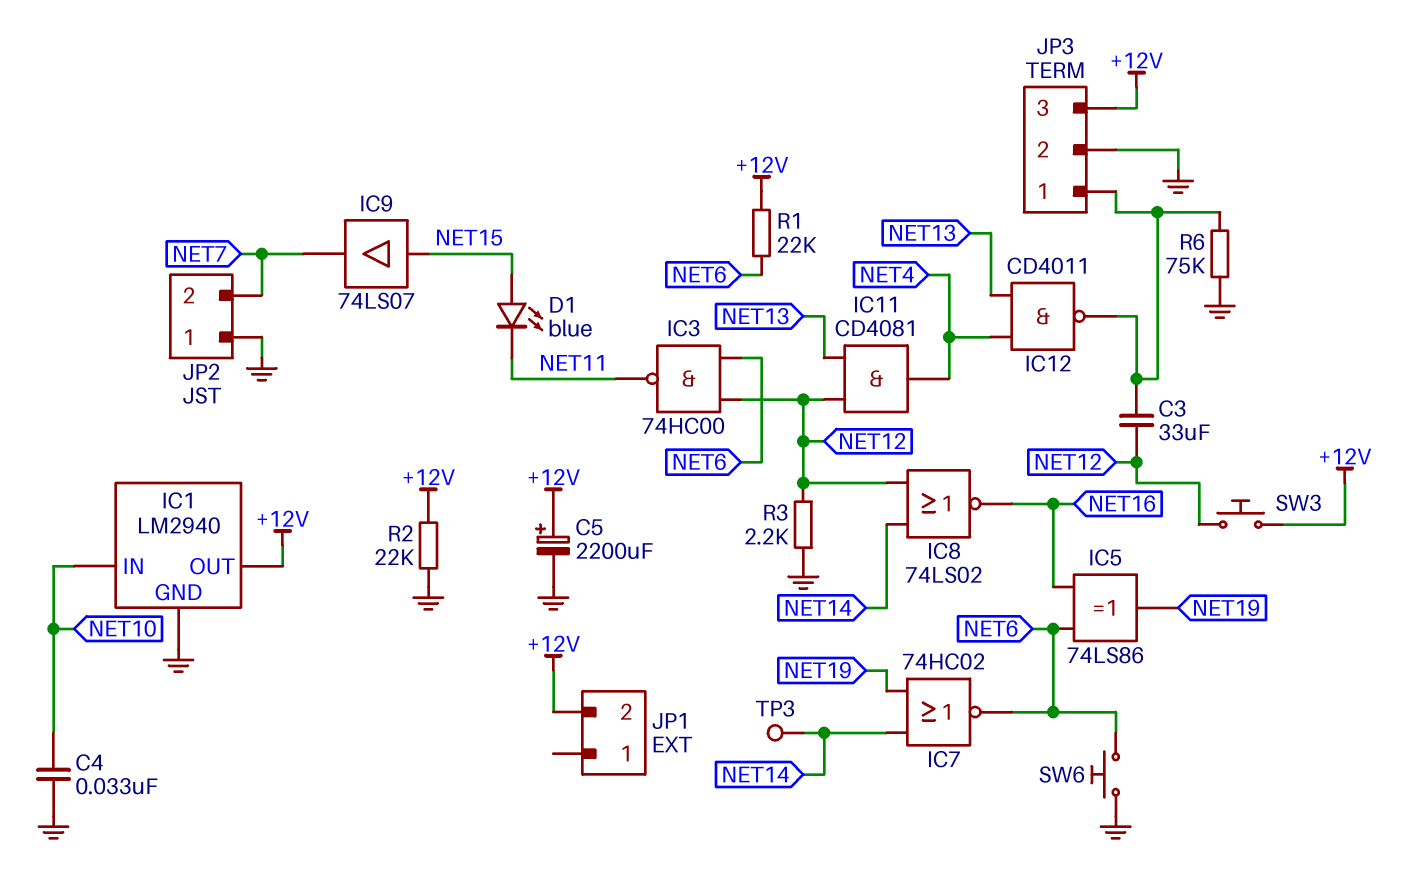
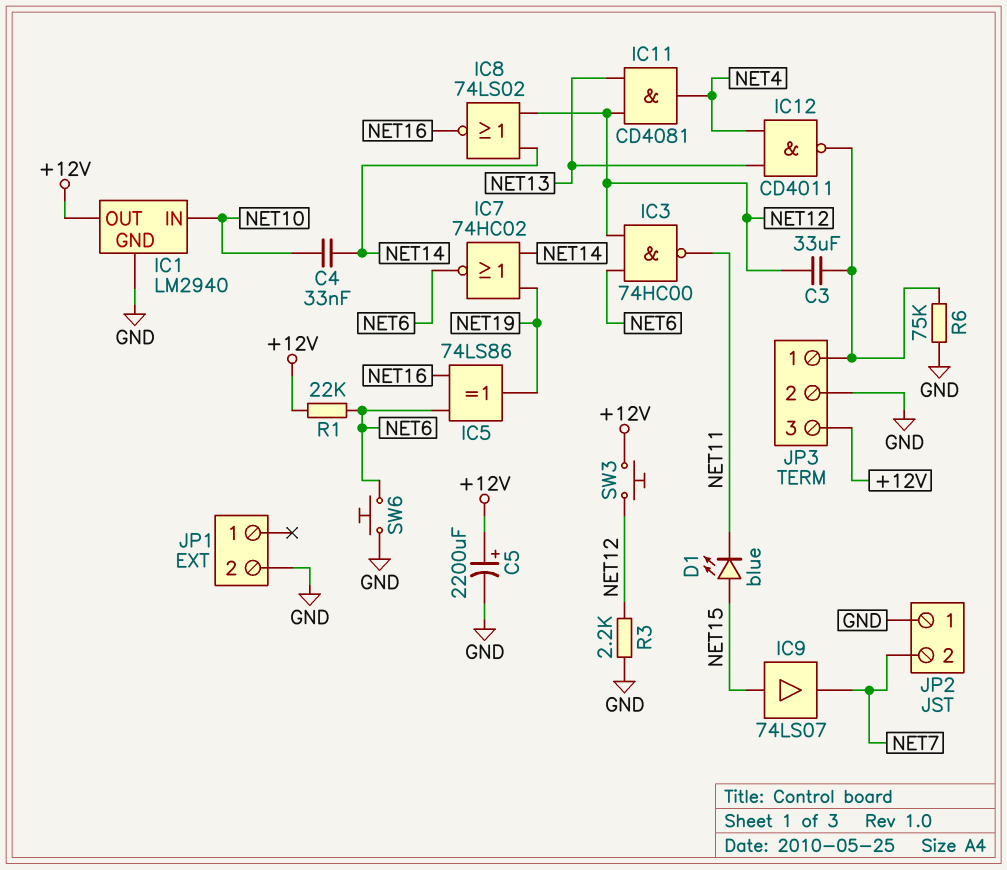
C4: 33nF (GND, NET10) -> 33nF (NET10, NET14)
JP1 pin 2: +12V -> GND
R2: 22k (+12V, GND) -> none
TP3: test point (NET14) -> none

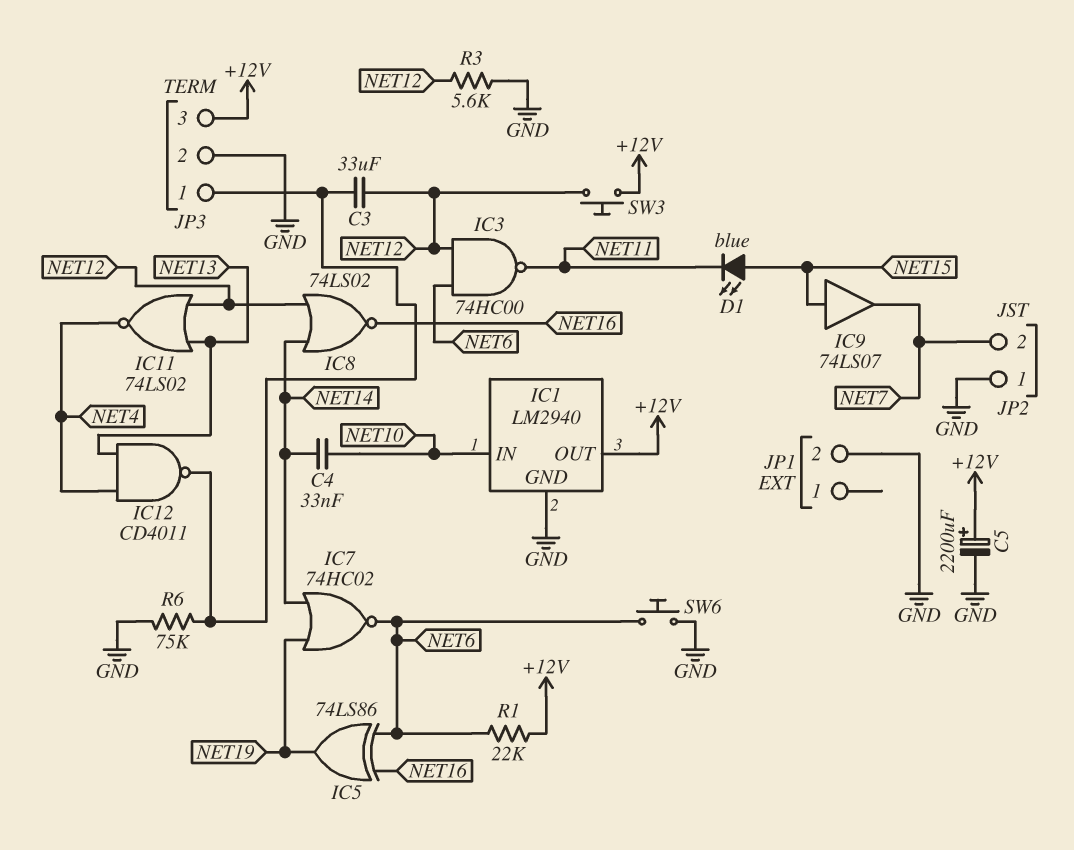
IC11: AND CD4081 (in NET12, in NET13, out NET4) -> NOR 74LS02 (in NET12, in NET13, out NET4)
R3: 2.2k (GND, NET12) -> 5.6k (GND, NET12)

